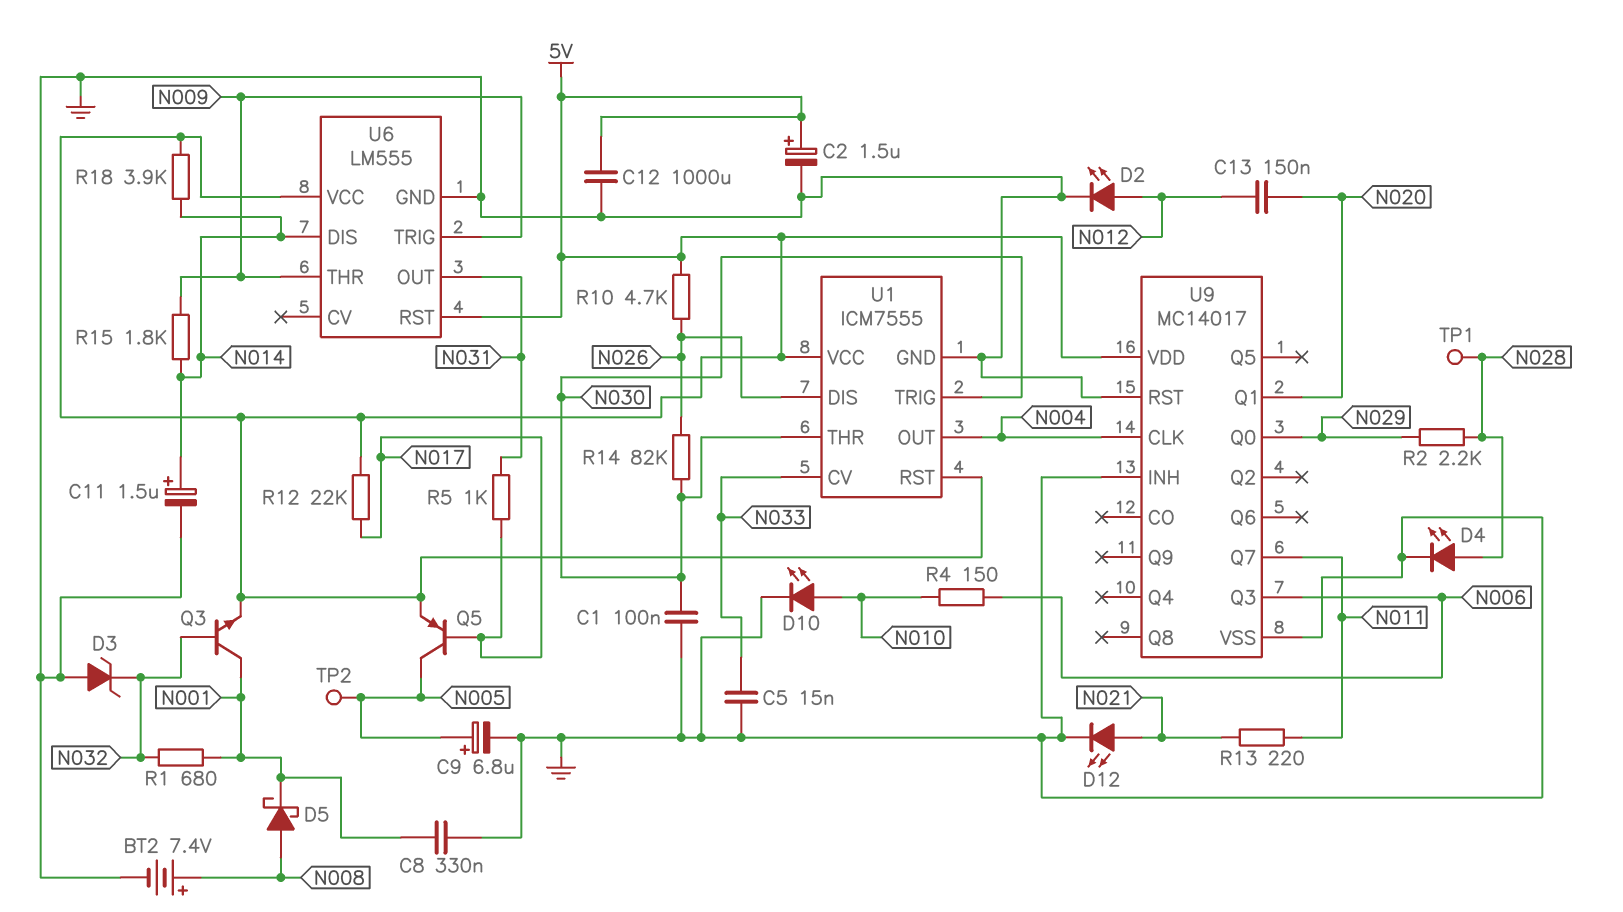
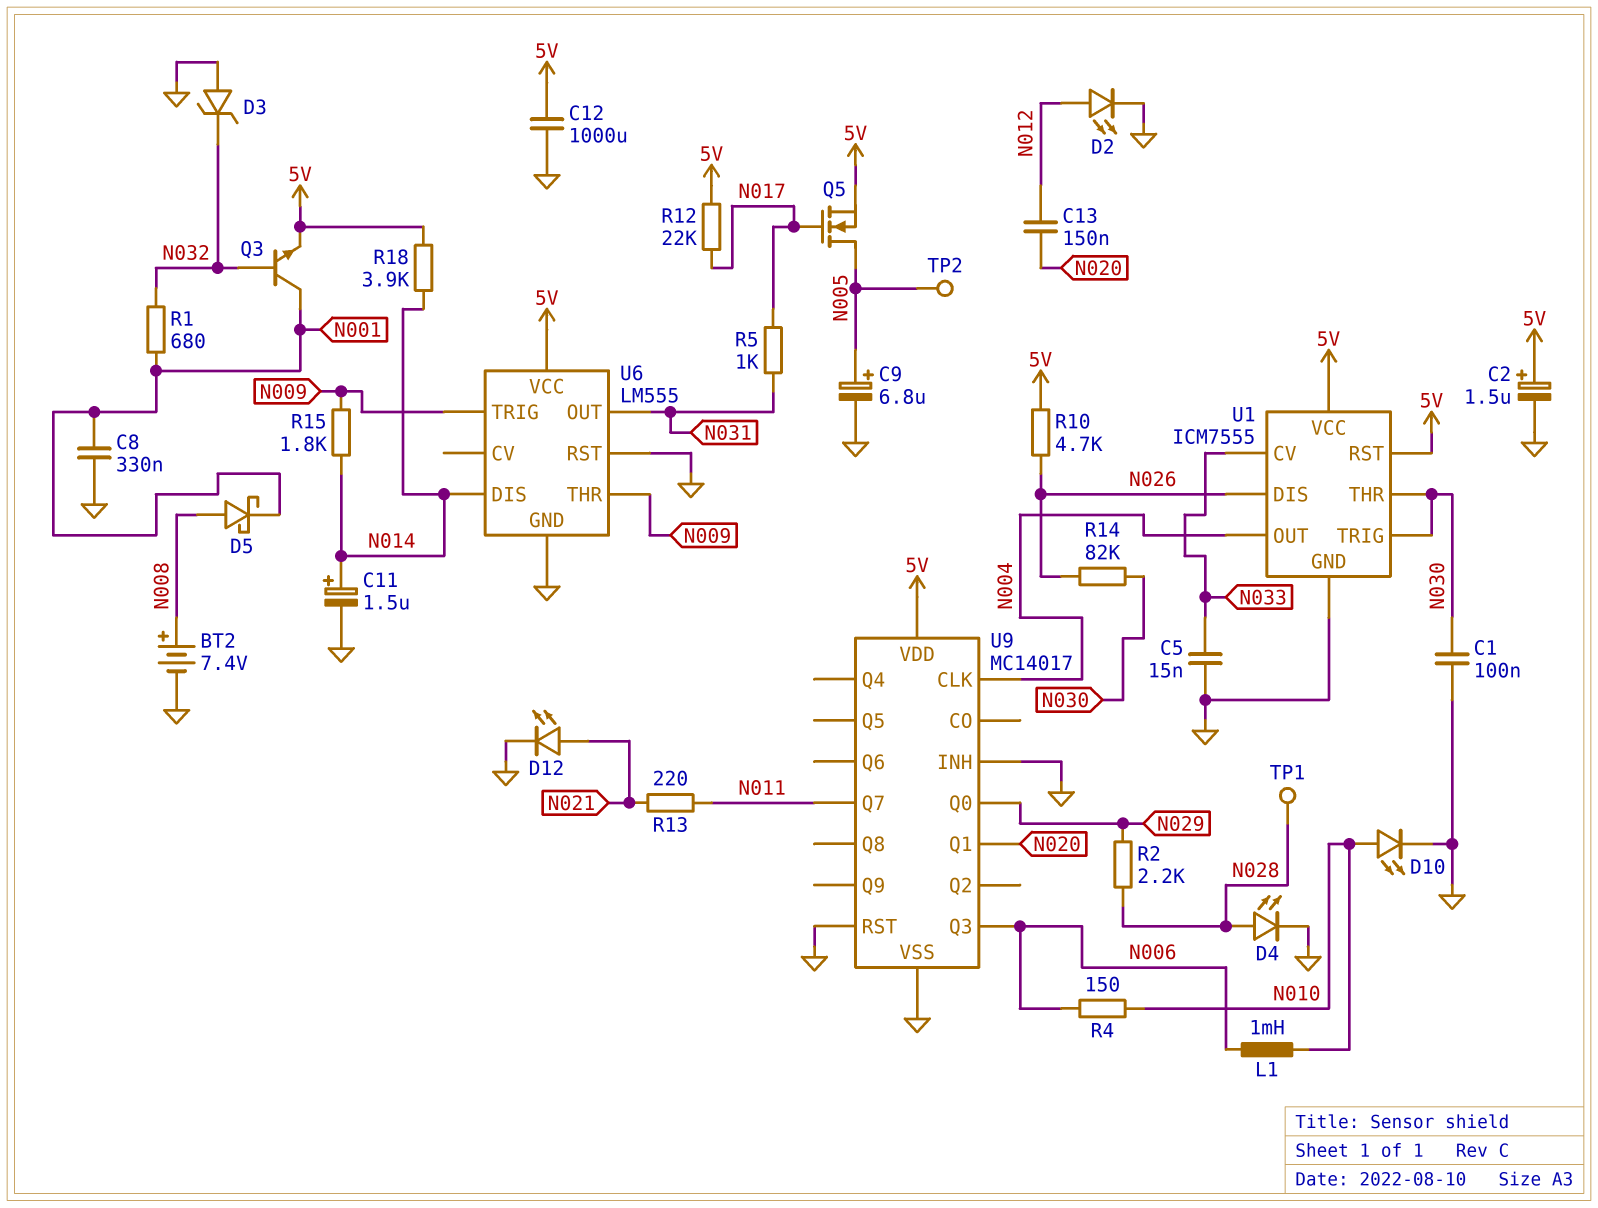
L1: none -> 1mH (N006, N010)
Q5: PNP (B N017, C N005, E 5V) -> NMOS (G N017, D N005, S 5V)
U6 pin RST: 5V -> GND

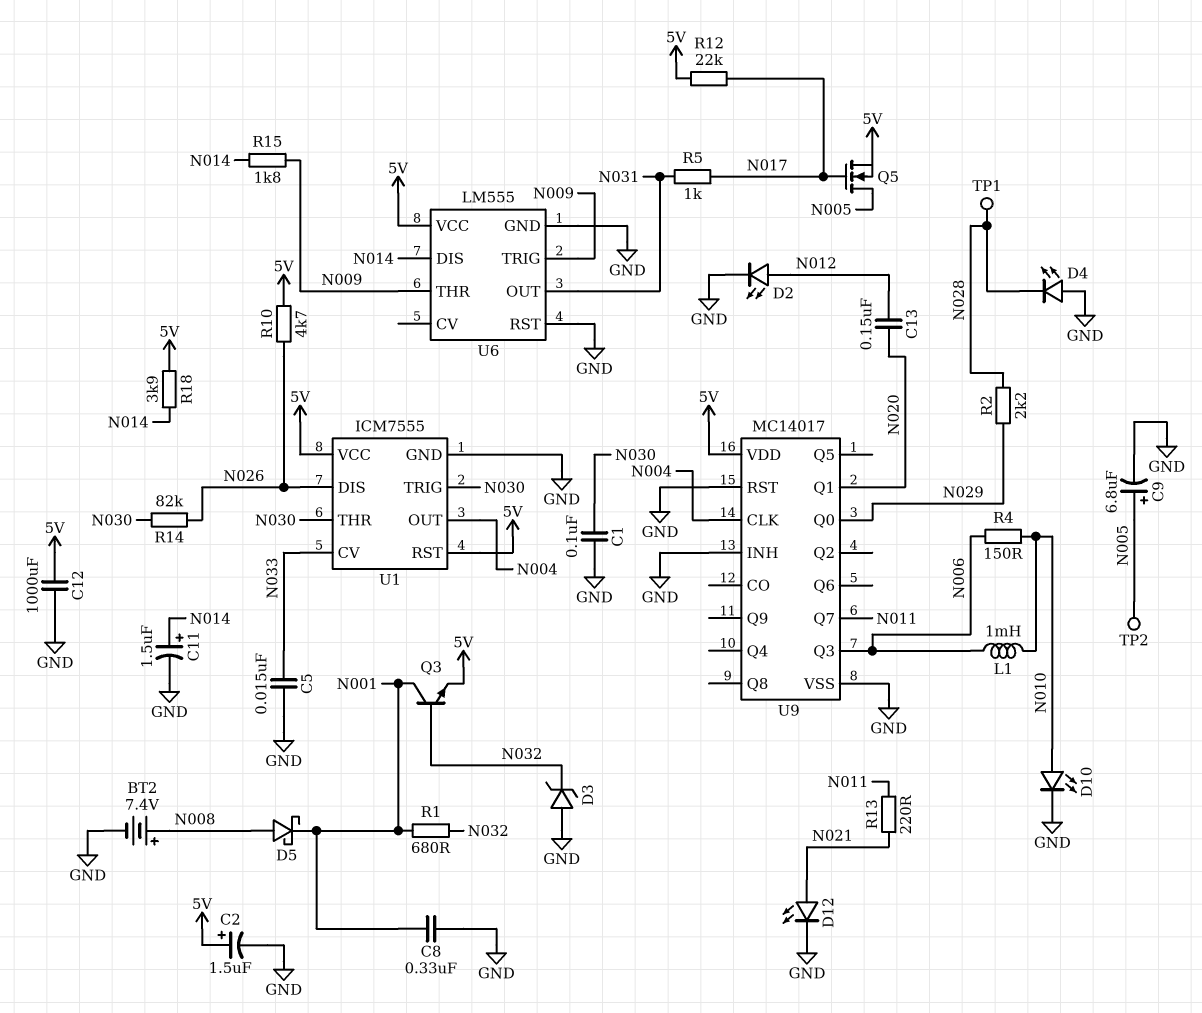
D4: LED (A N028, K GND) -> LED (A GND, K N028)

